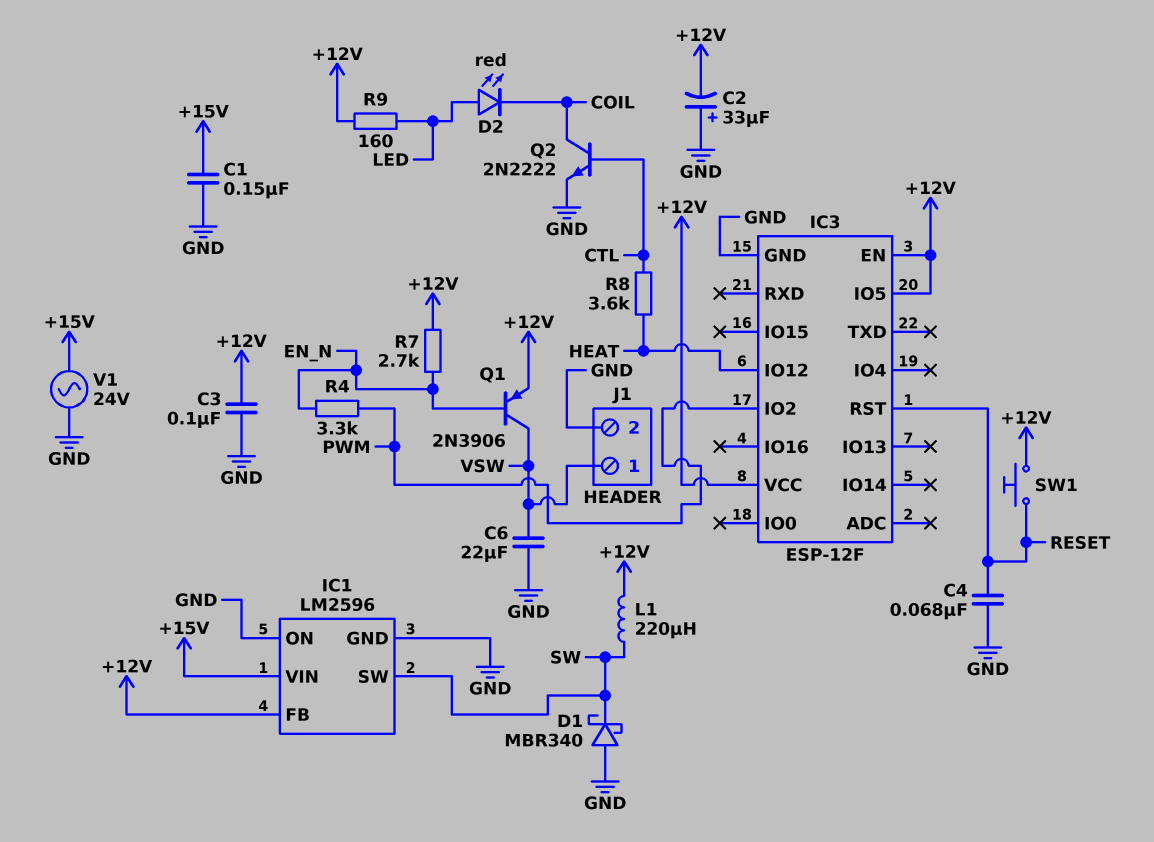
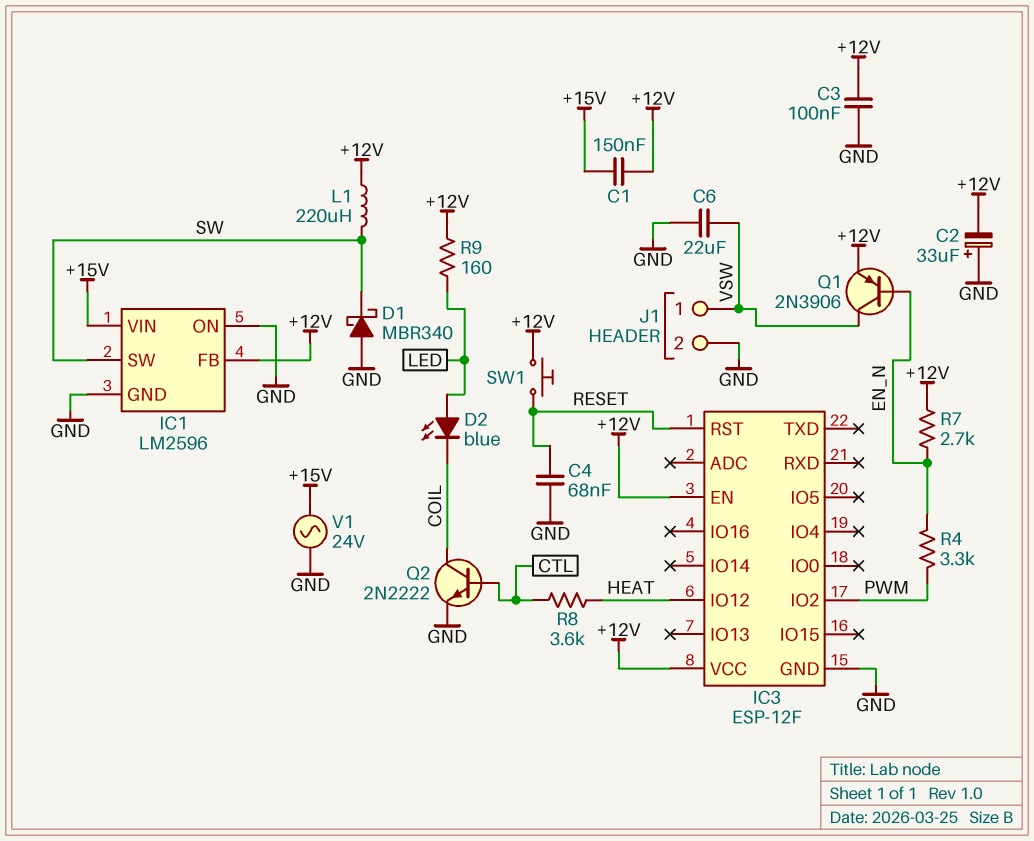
C1: 150nF (+15V, GND) -> 150nF (+12V, +15V)
D2: LED red (A LED, K COIL) -> LED blue (A LED, K COIL)
IC3 pin IO5: +12V -> none

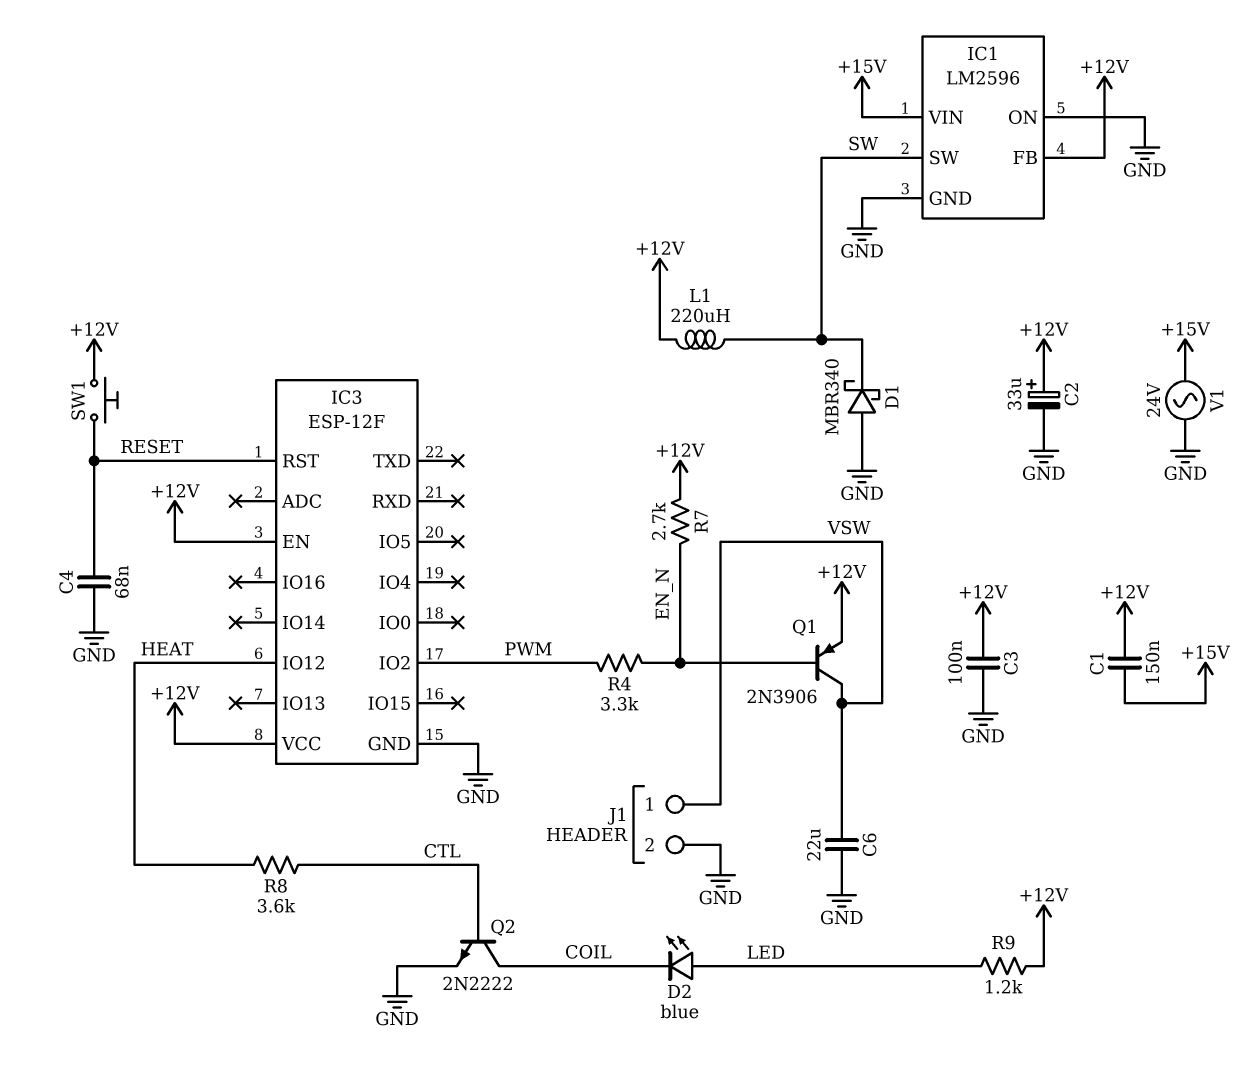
C2: 33uF (plus GND, minus +12V) -> 33uF (plus +12V, minus GND)
R9: 160 (+12V, LED) -> 1.2k (+12V, LED)

